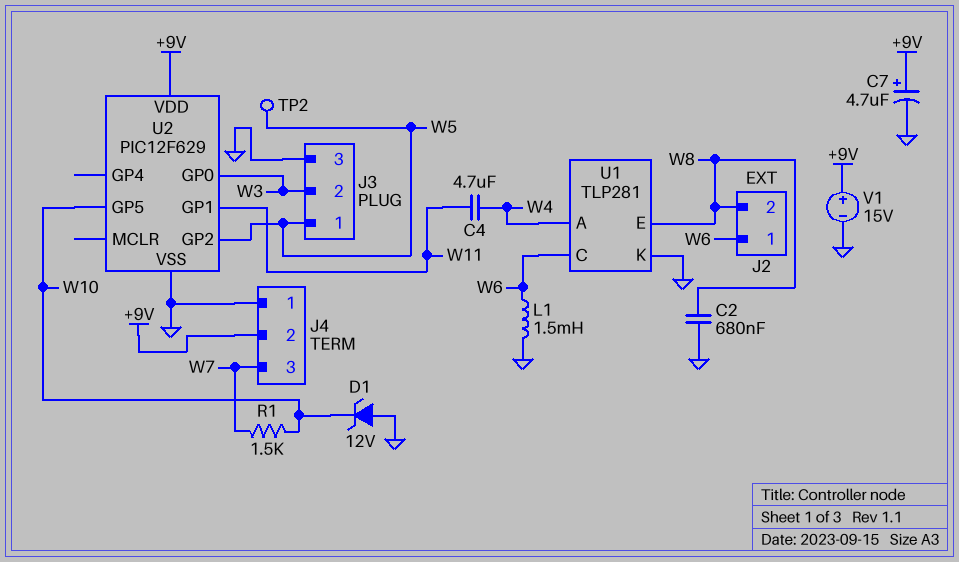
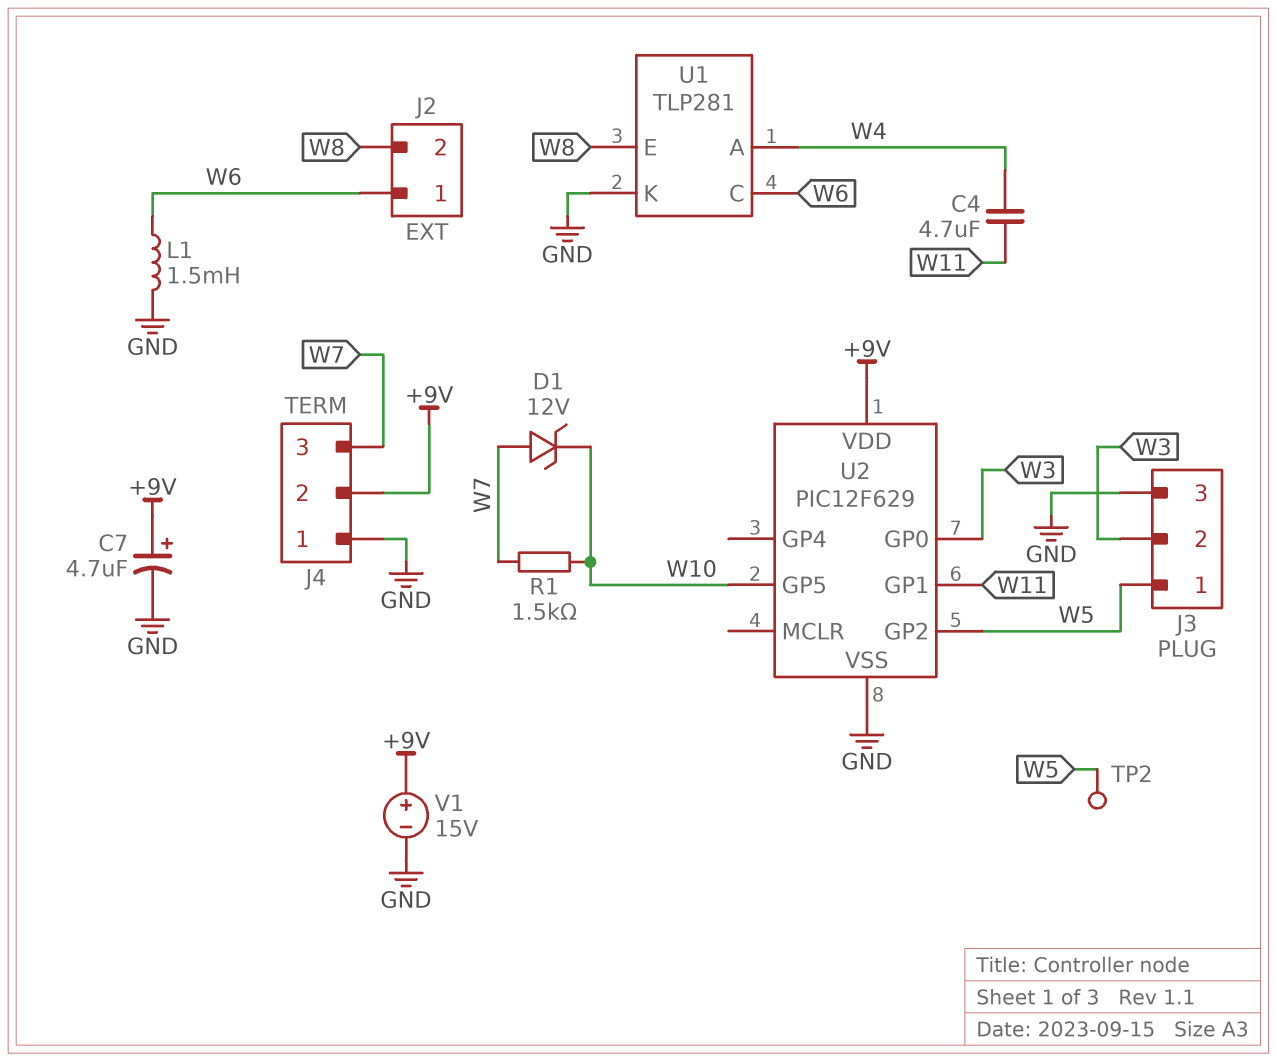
C2: 680nF (GND, W8) -> none
D1: zener 12V (A GND, K W10) -> zener 12V (A W7, K W10)

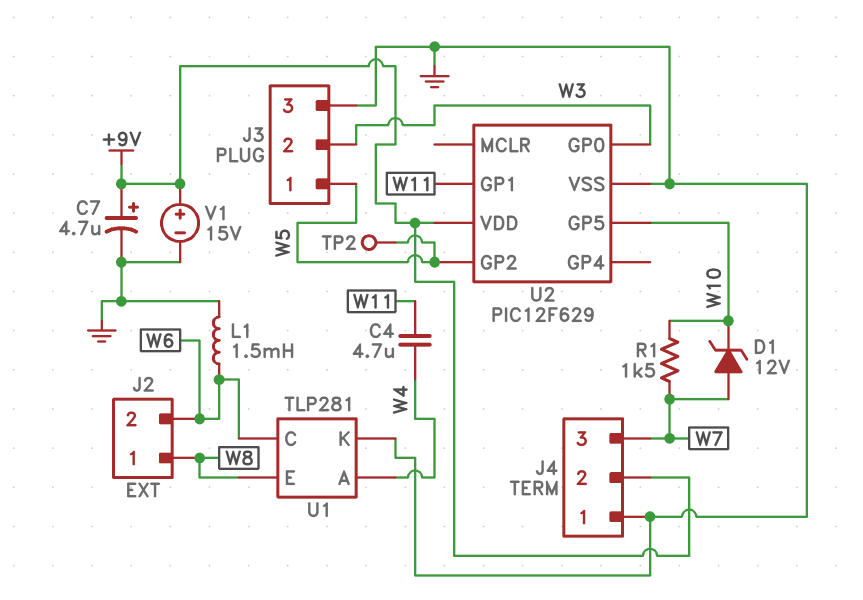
J2 pin 1: W6 -> W8
J2 pin 2: W8 -> W6

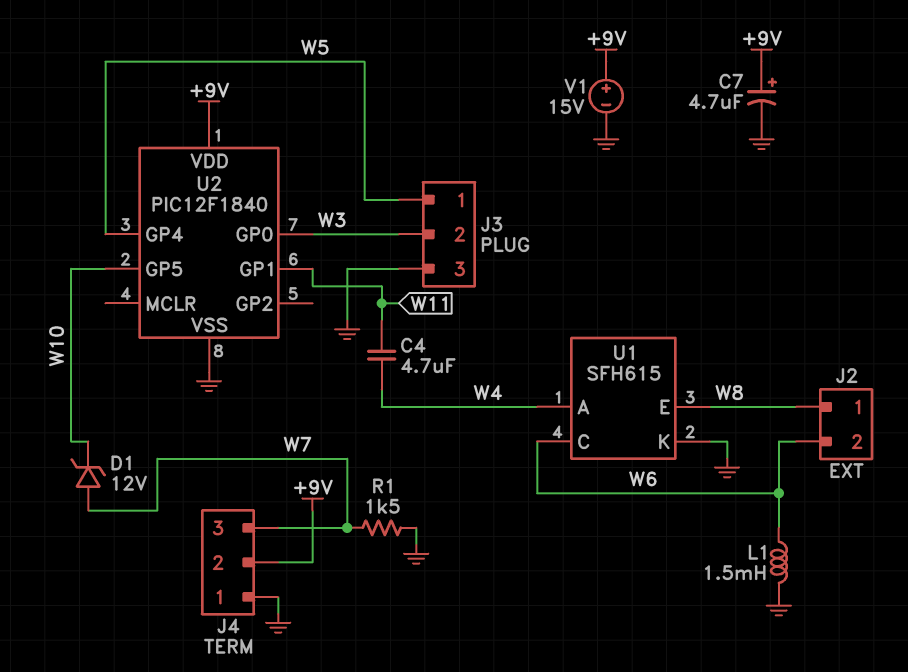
R1: 1.5k (W7, W10) -> 1.5k (GND, W7)
TP2: test point (W5) -> none
U1: TLP281 -> SFH615
U2: PIC12F629 -> PIC12F1840
U2 pin GP2: W5 -> none
U2 pin GP4: none -> W5

